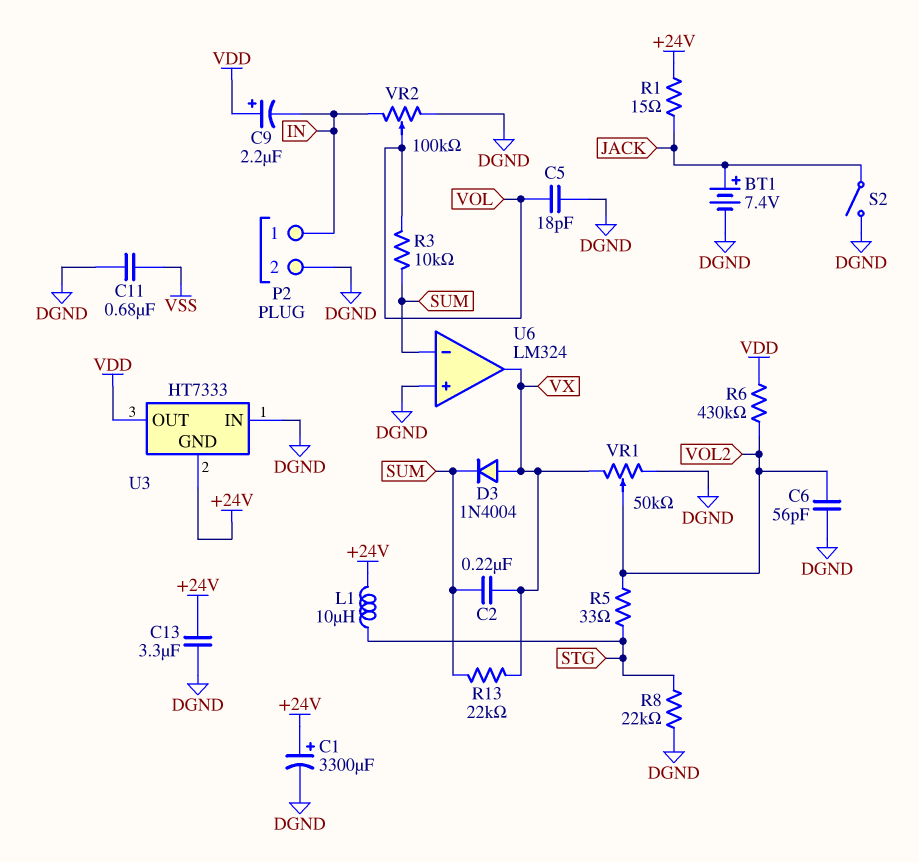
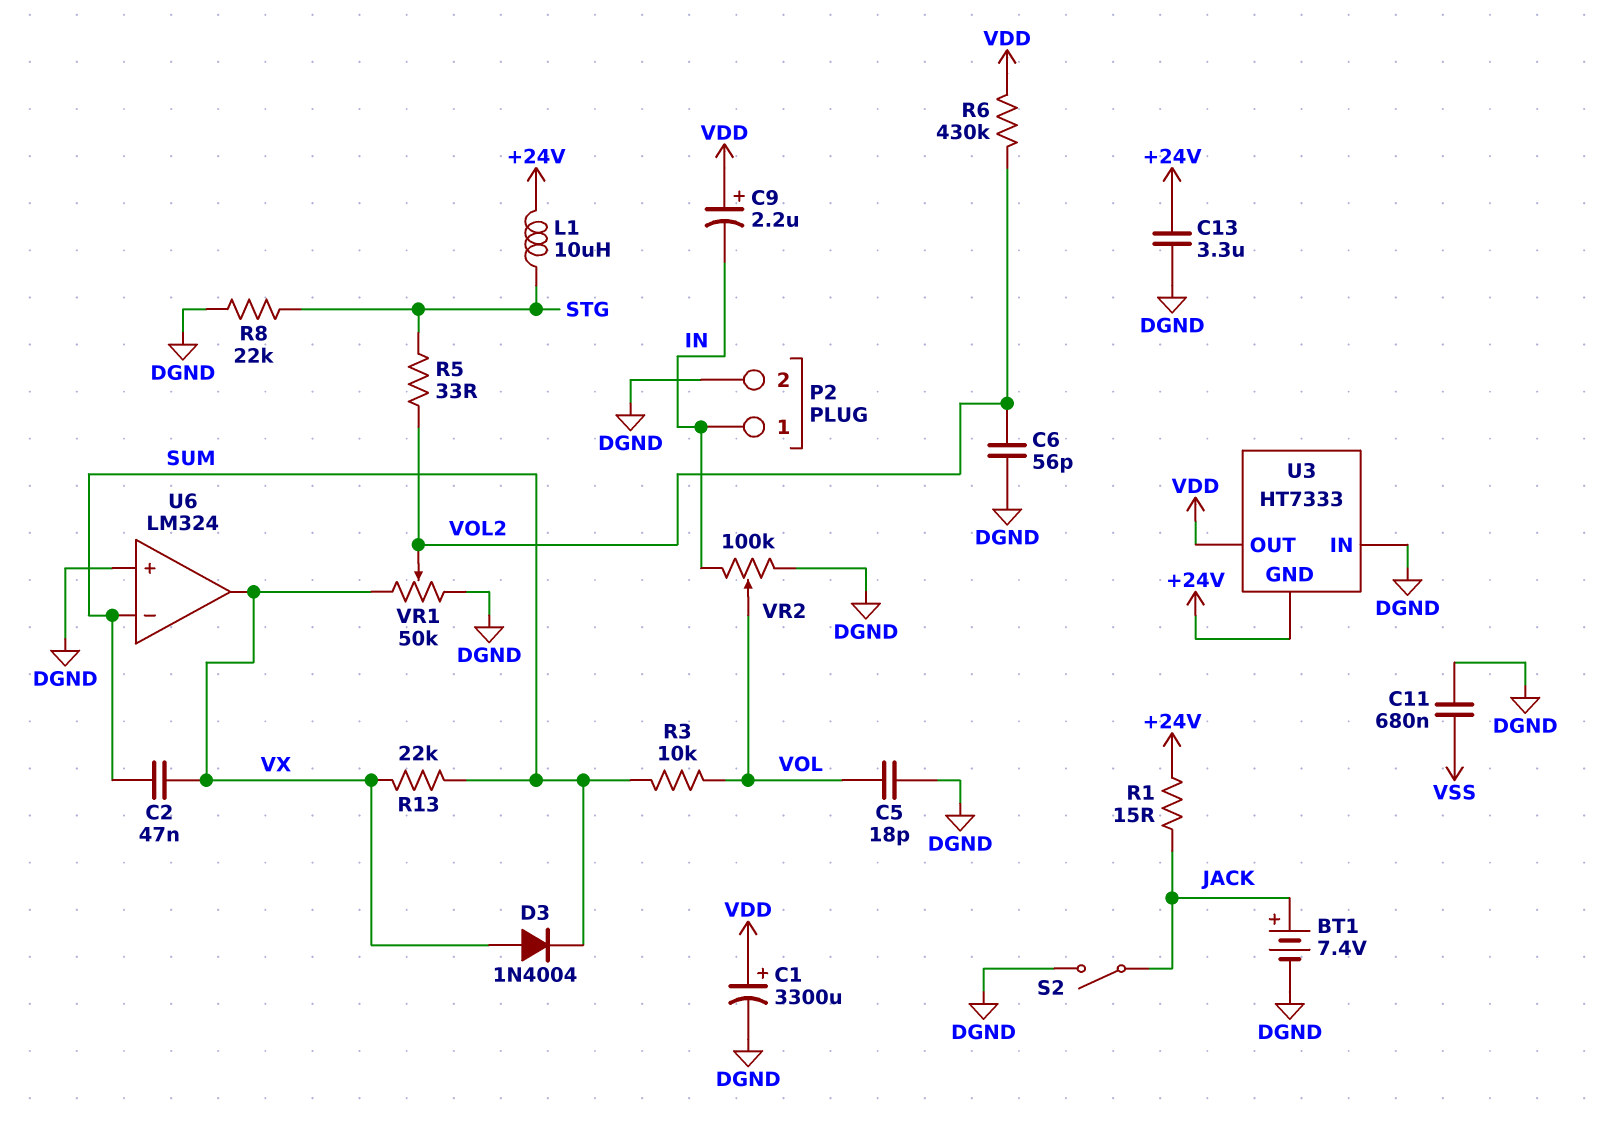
C1: 3300uF (plus +24V, minus DGND) -> 3300uF (plus VDD, minus DGND)
C2: 220nF (SUM, VX) -> 47nF (SUM, VX)

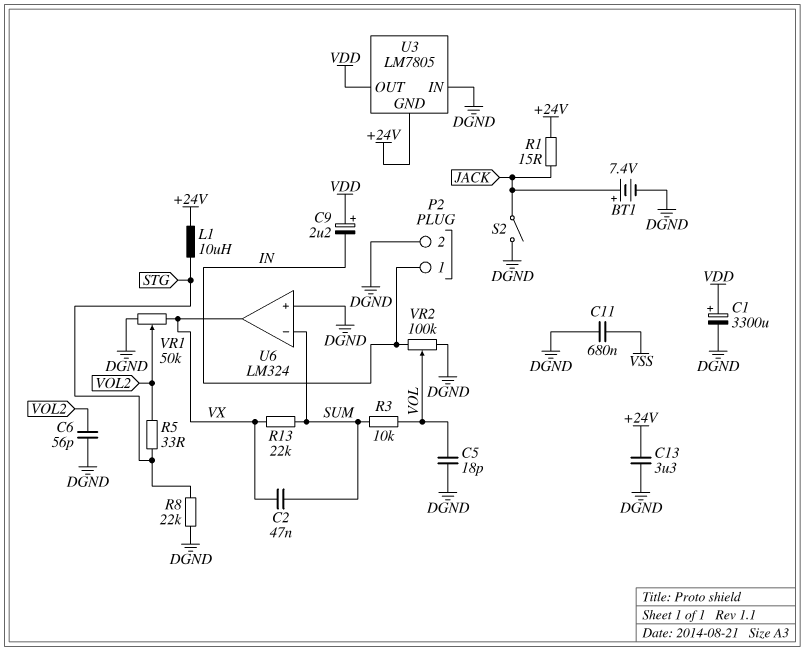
D3: diode 1N4004 (A VX, K SUM) -> none
R6: 430k (VDD, VOL2) -> none
U3: HT7333 -> LM7805

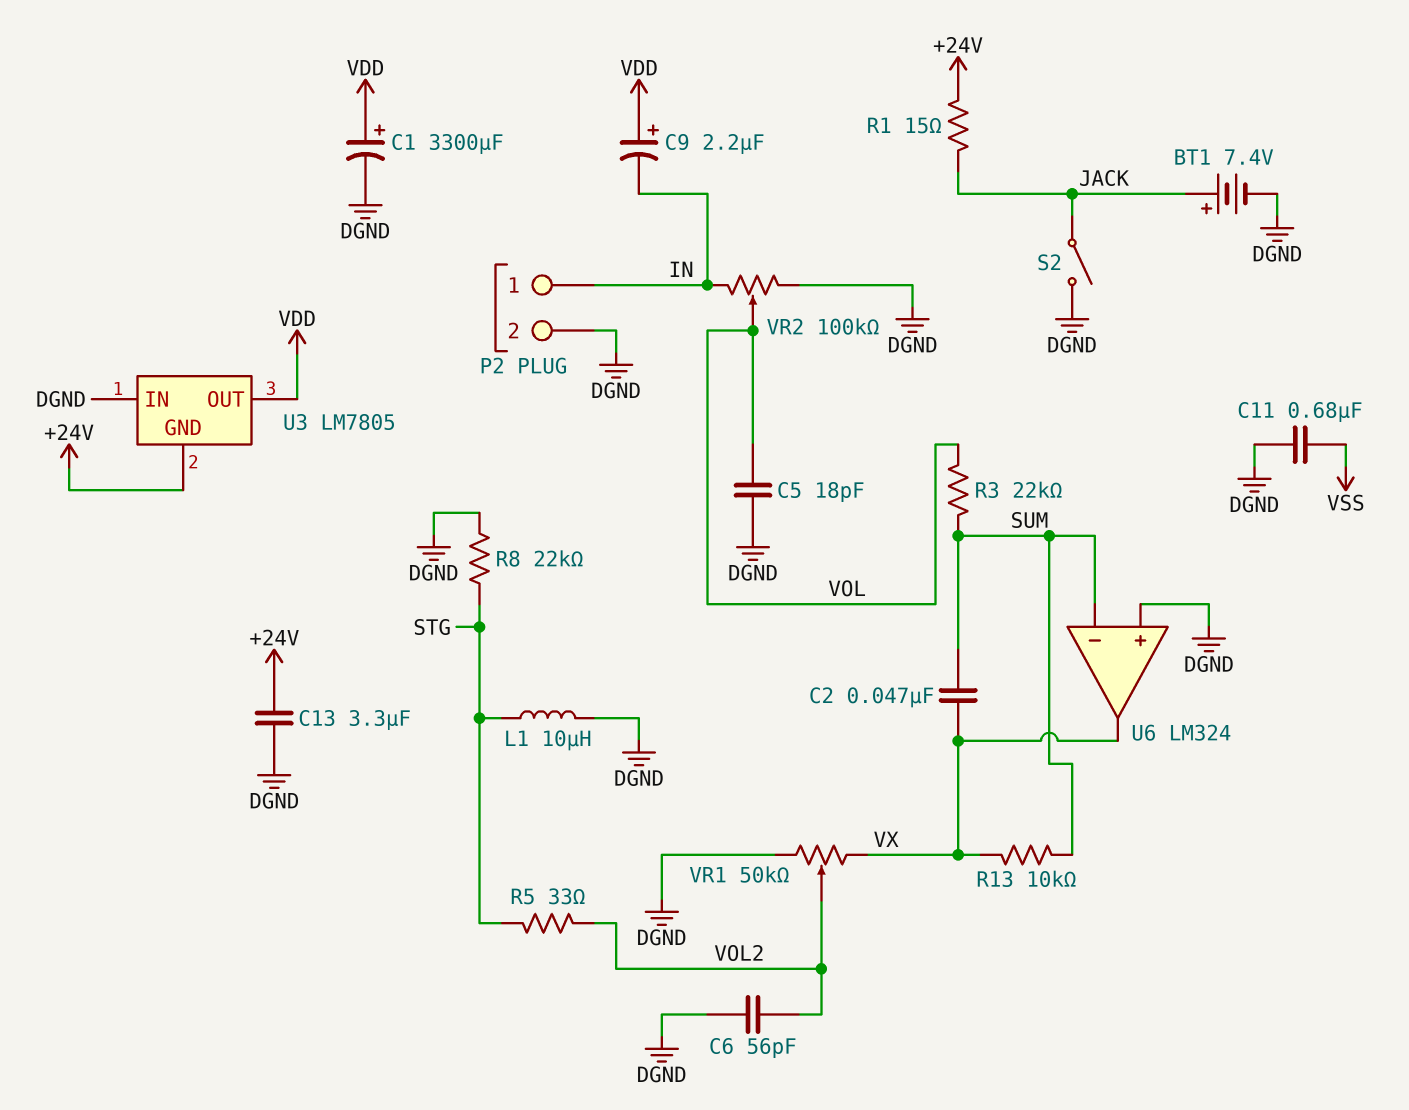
L1: 10uH (+24V, STG) -> 10uH (DGND, STG)
R3: 10k (SUM, VOL) -> 22k (SUM, VOL)
R13: 22k (SUM, VX) -> 10k (SUM, VX)

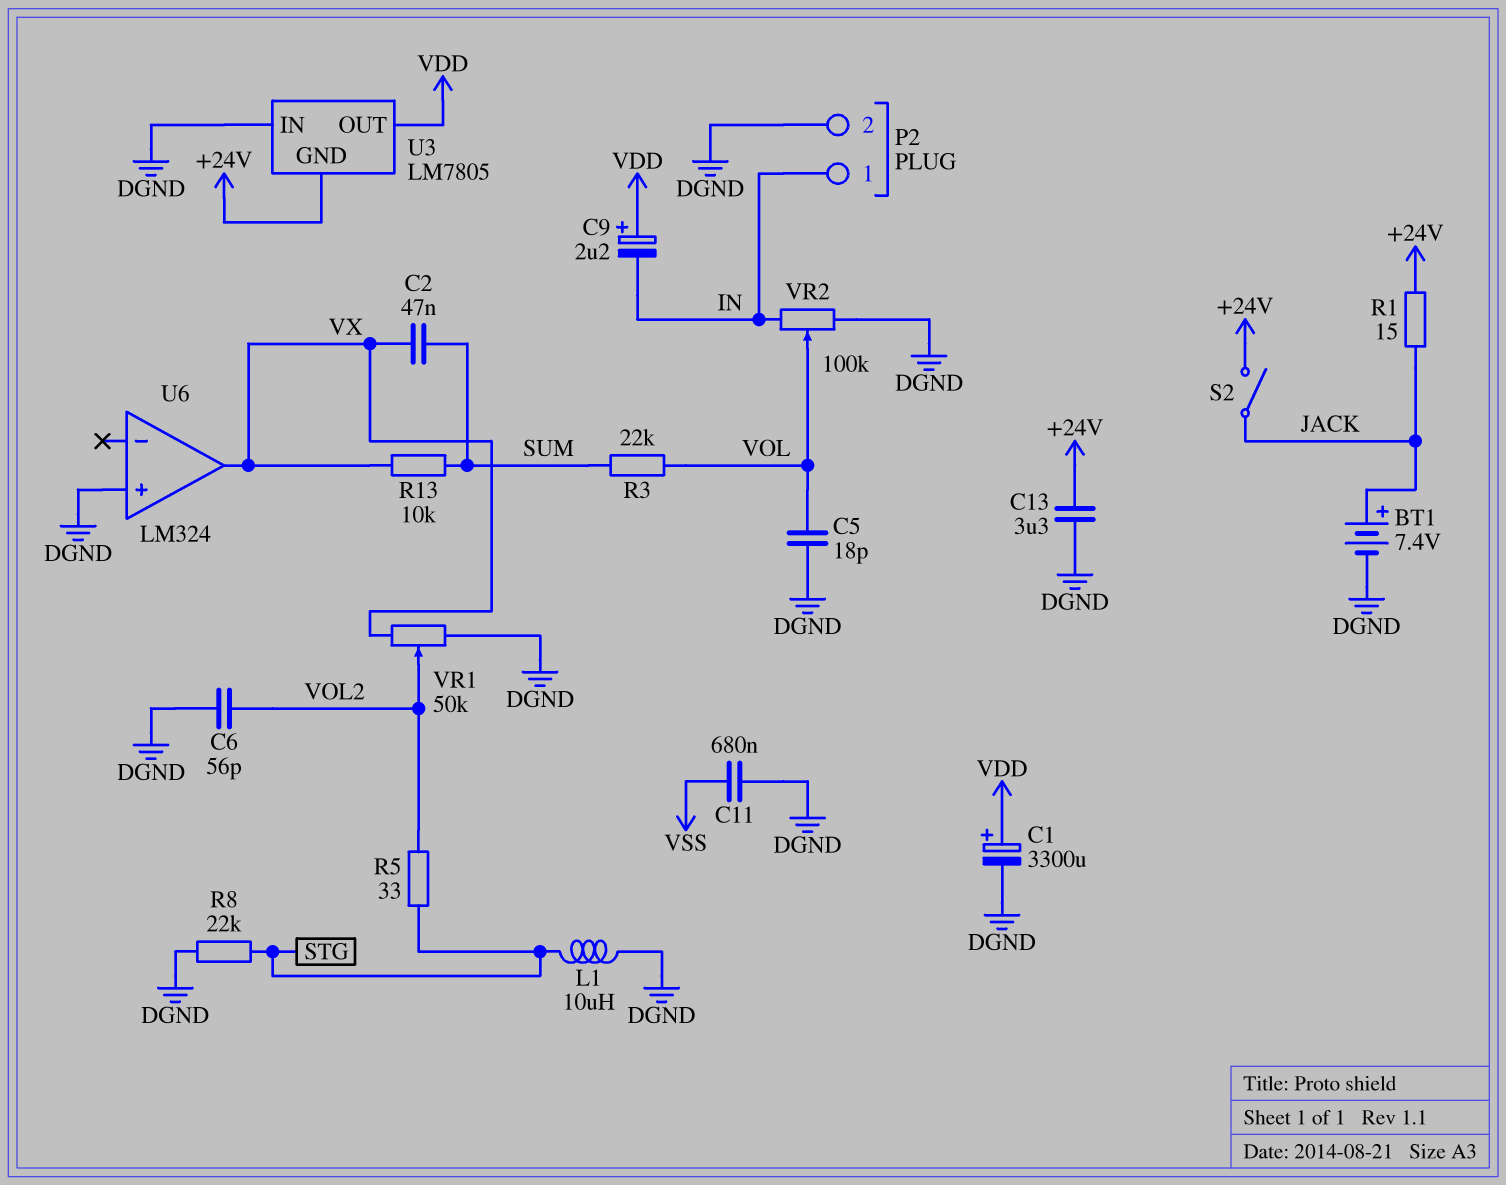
S2: switch (DGND, JACK) -> switch (+24V, JACK)
U6 pin in-: SUM -> none

